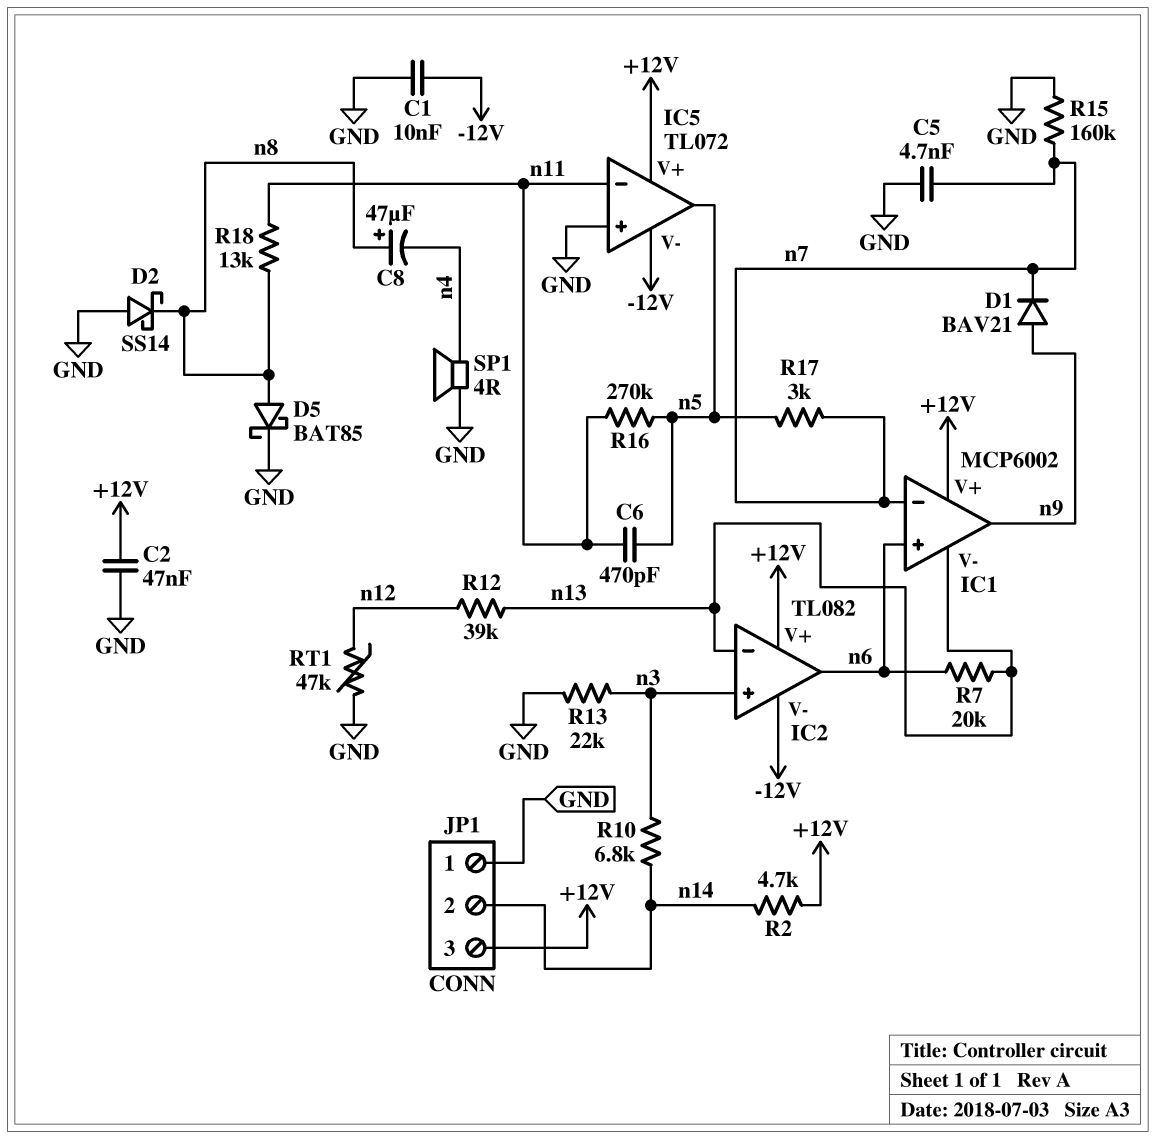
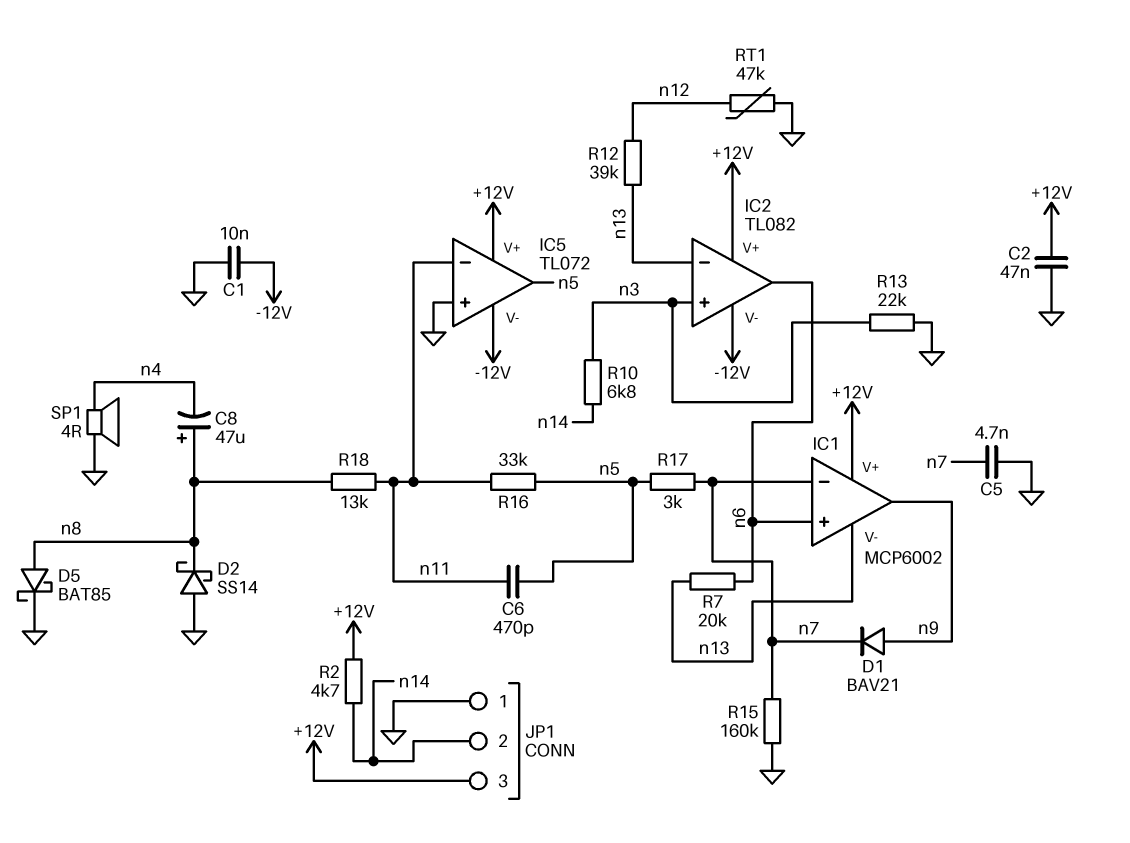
R16: 270k (n5, n11) -> 33k (n5, n11)

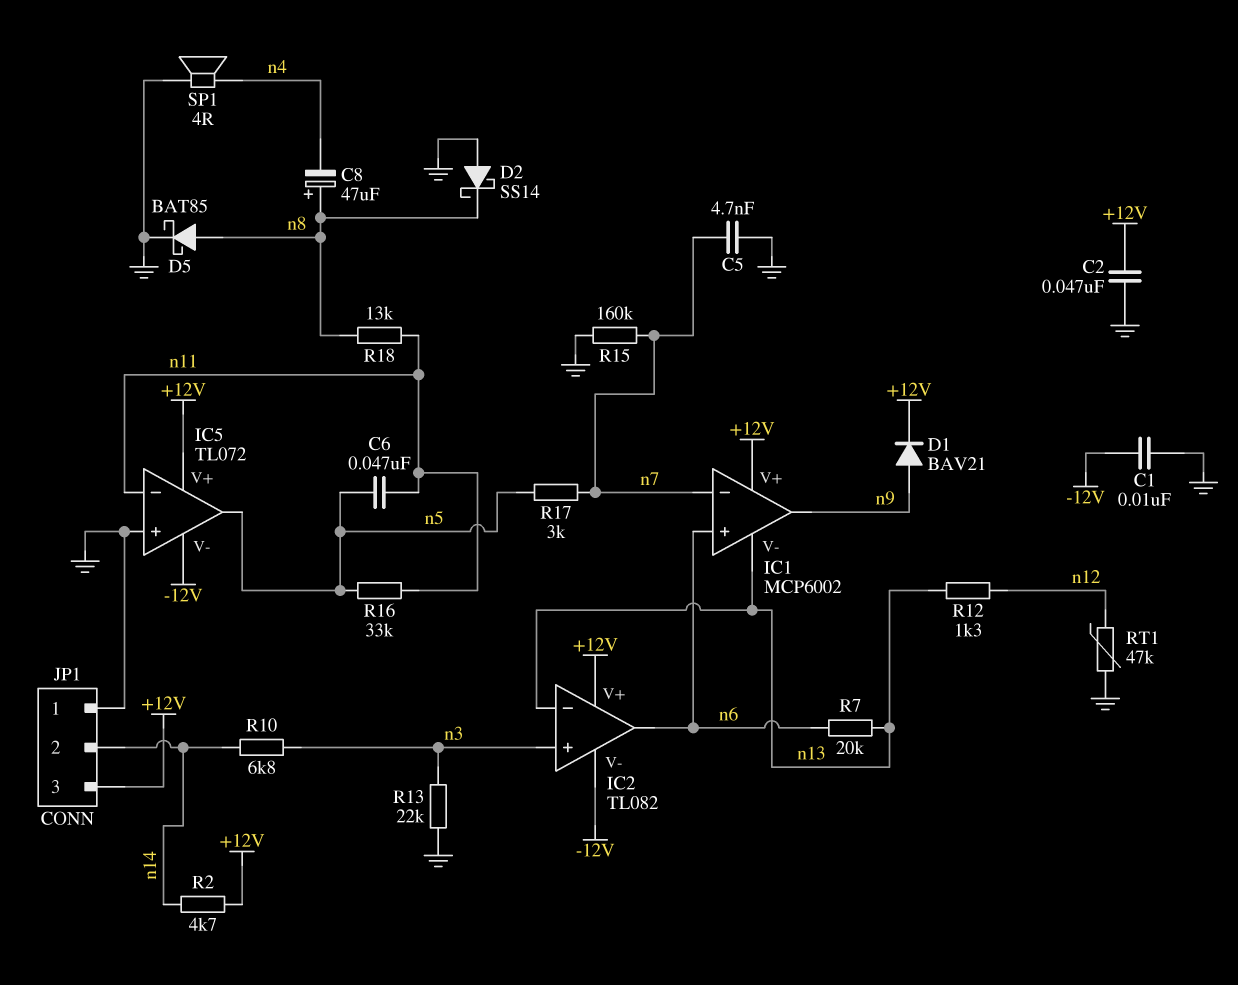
C6: 470pF (n5, n11) -> 47nF (n5, n11)
D1: diode BAV21 (A n9, K n7) -> diode BAV21 (A n9, K +12V)
R12: 39k (n12, n13) -> 1.3k (n12, n13)

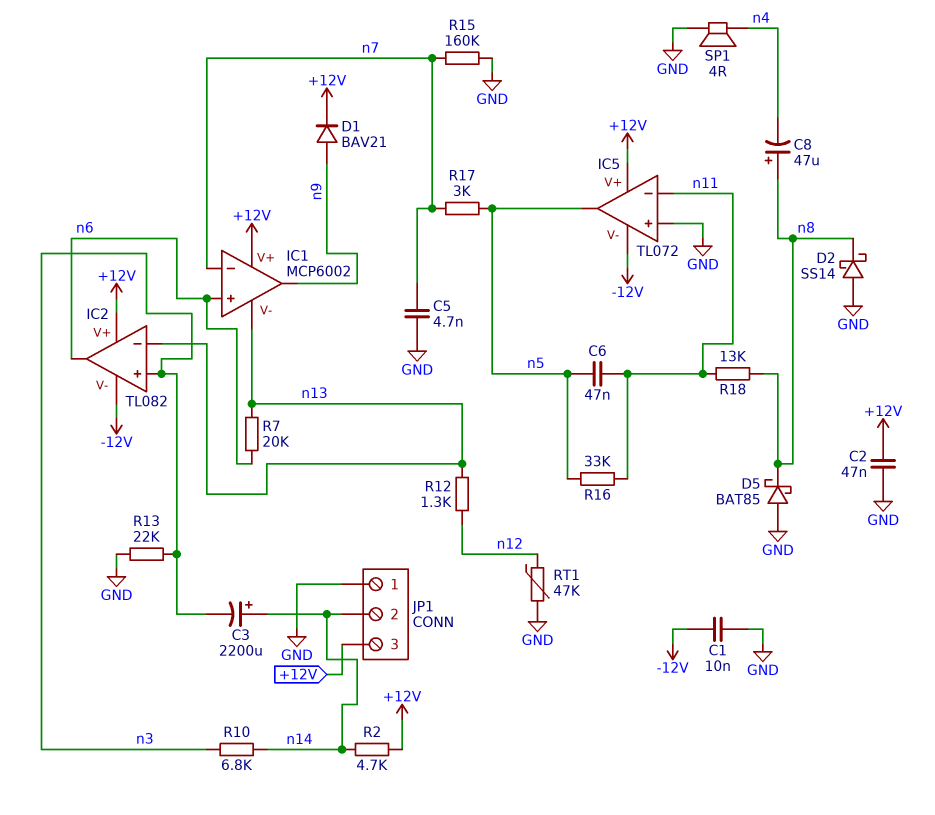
C3: none -> 2200uF (plus n14, minus n3)
D5: schottky BAT85 (A n8, K GND) -> schottky BAT85 (A GND, K n8)

